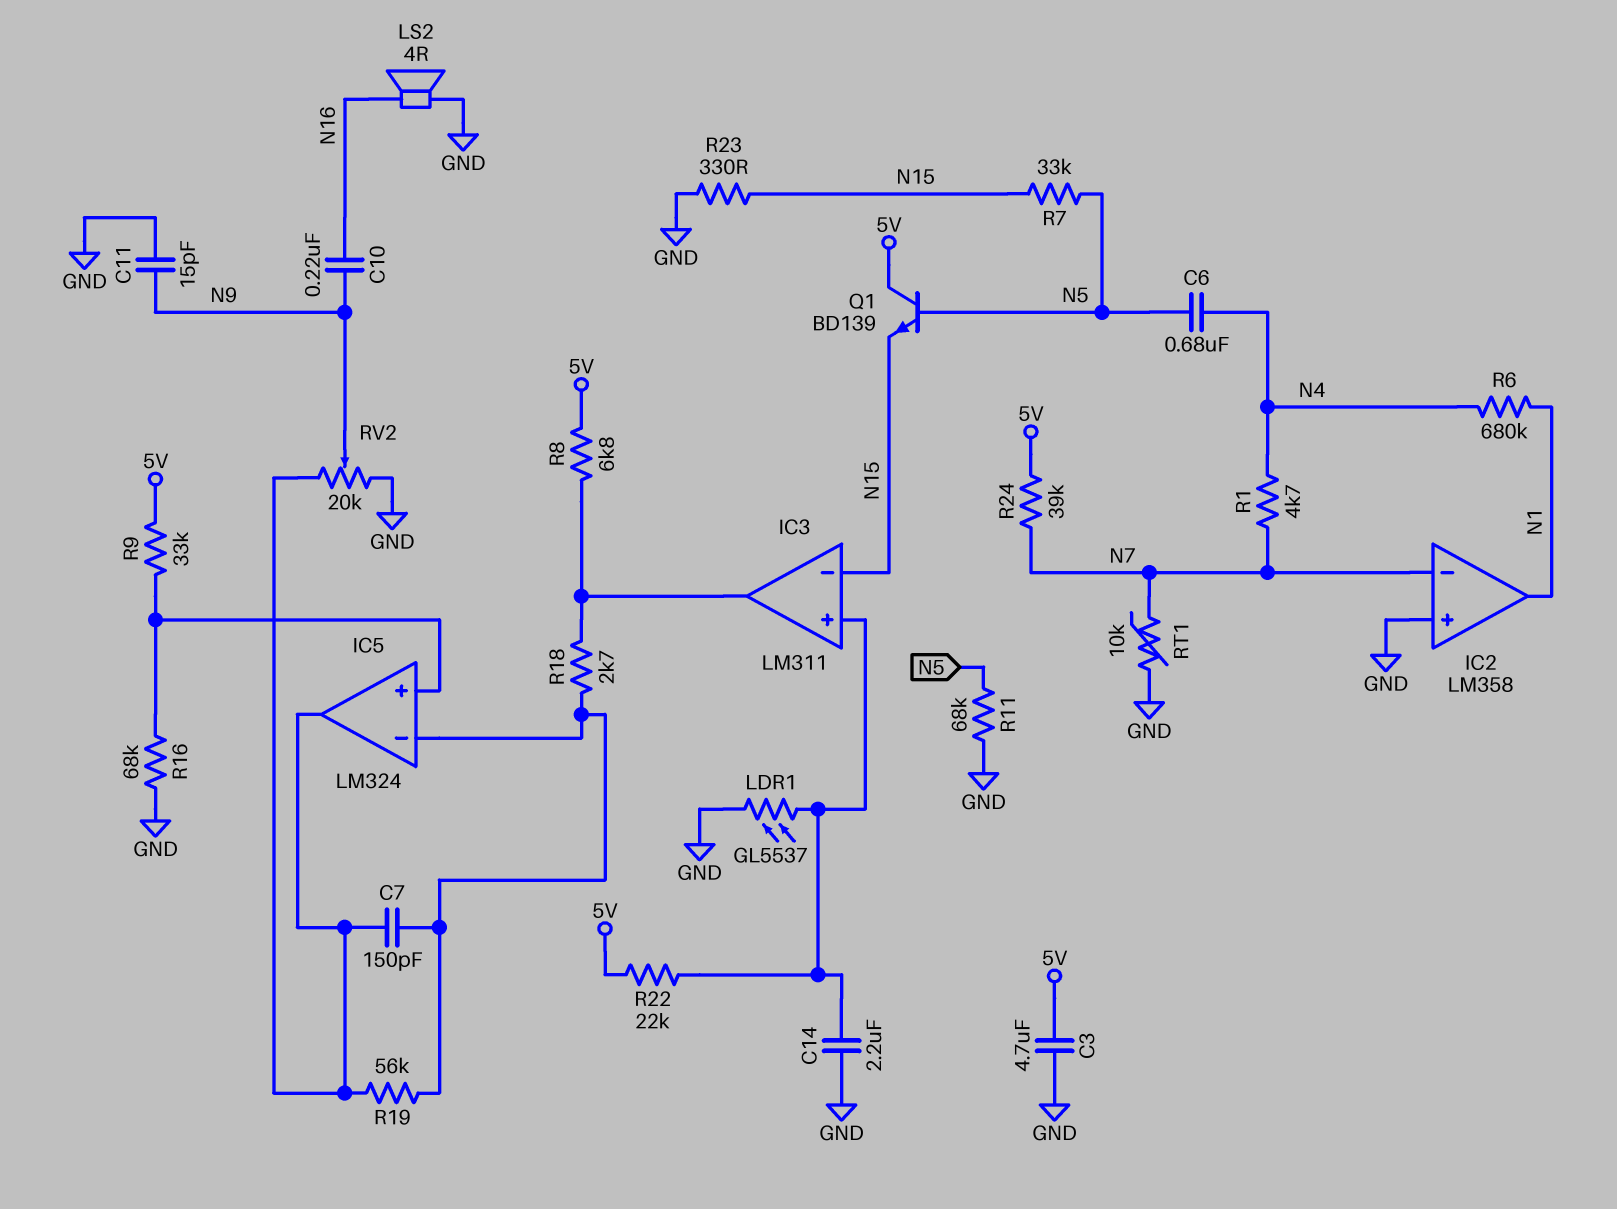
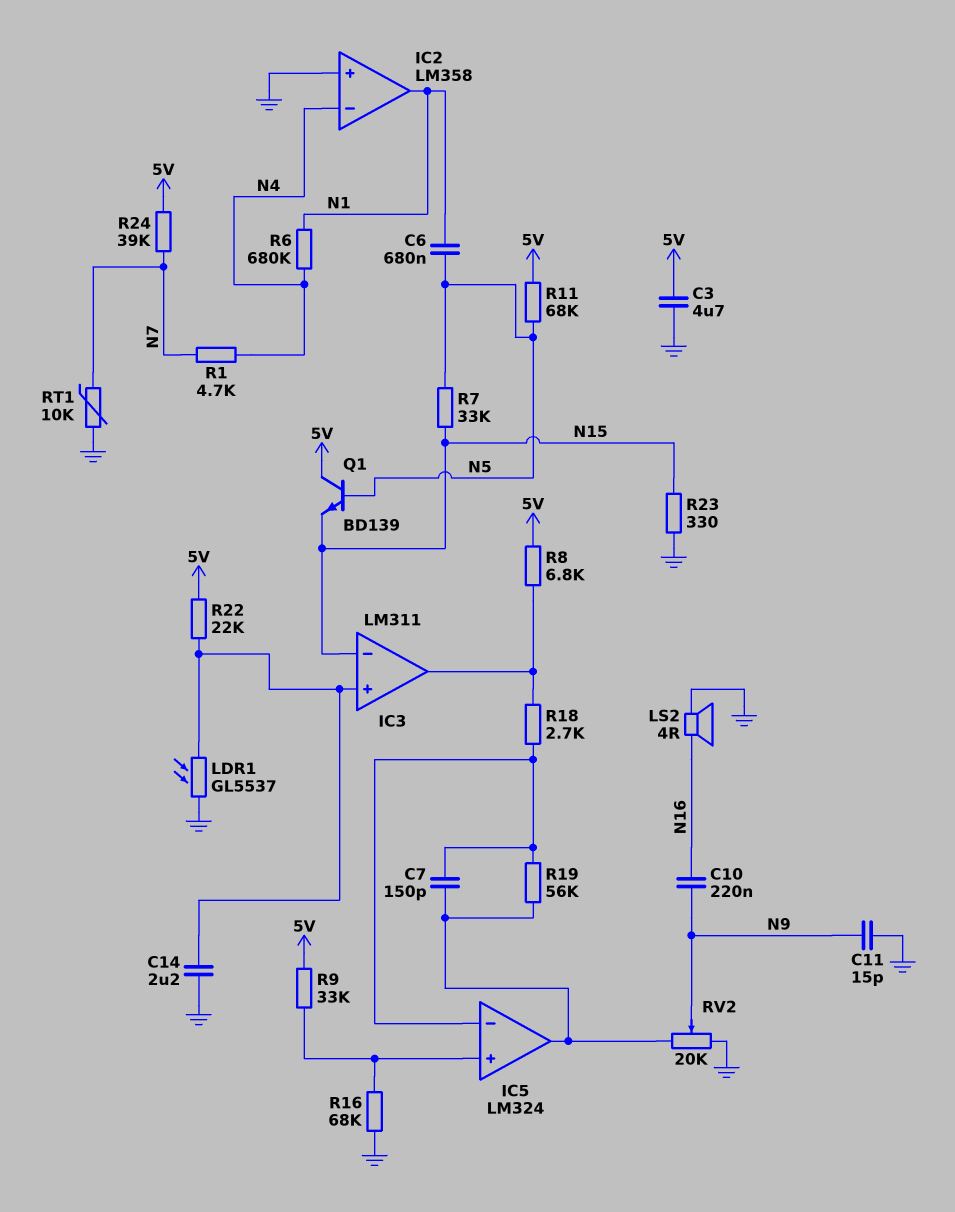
C6: 680nF (N4, N5) -> 680nF (N1, N5)
IC2 pin in-: N7 -> N4
R11: 68k (GND, N5) -> 68k (5V, N5)

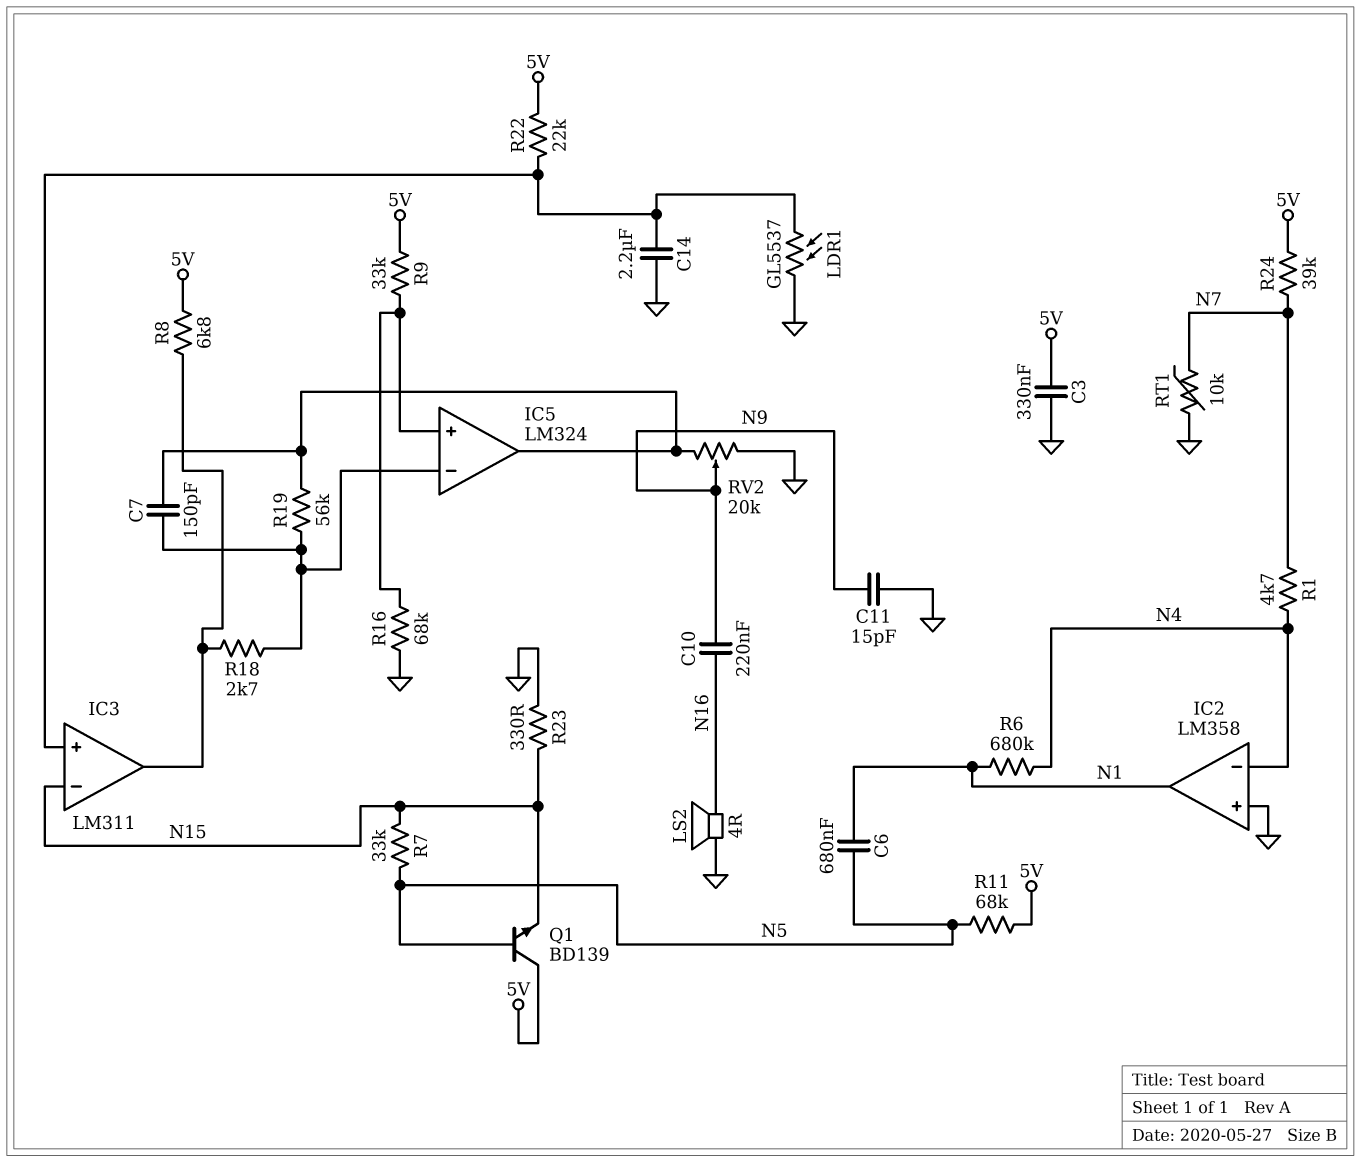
C3: 4.7uF (5V, GND) -> 330nF (5V, GND)

